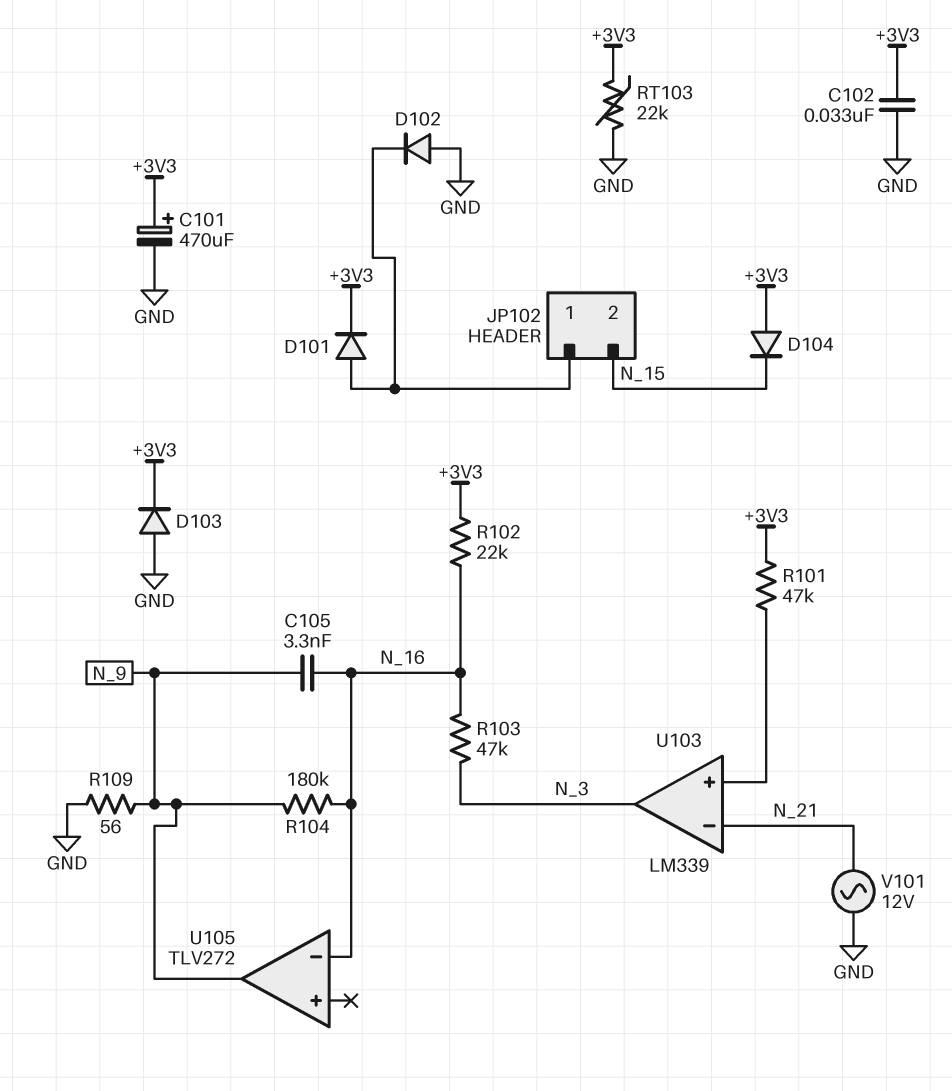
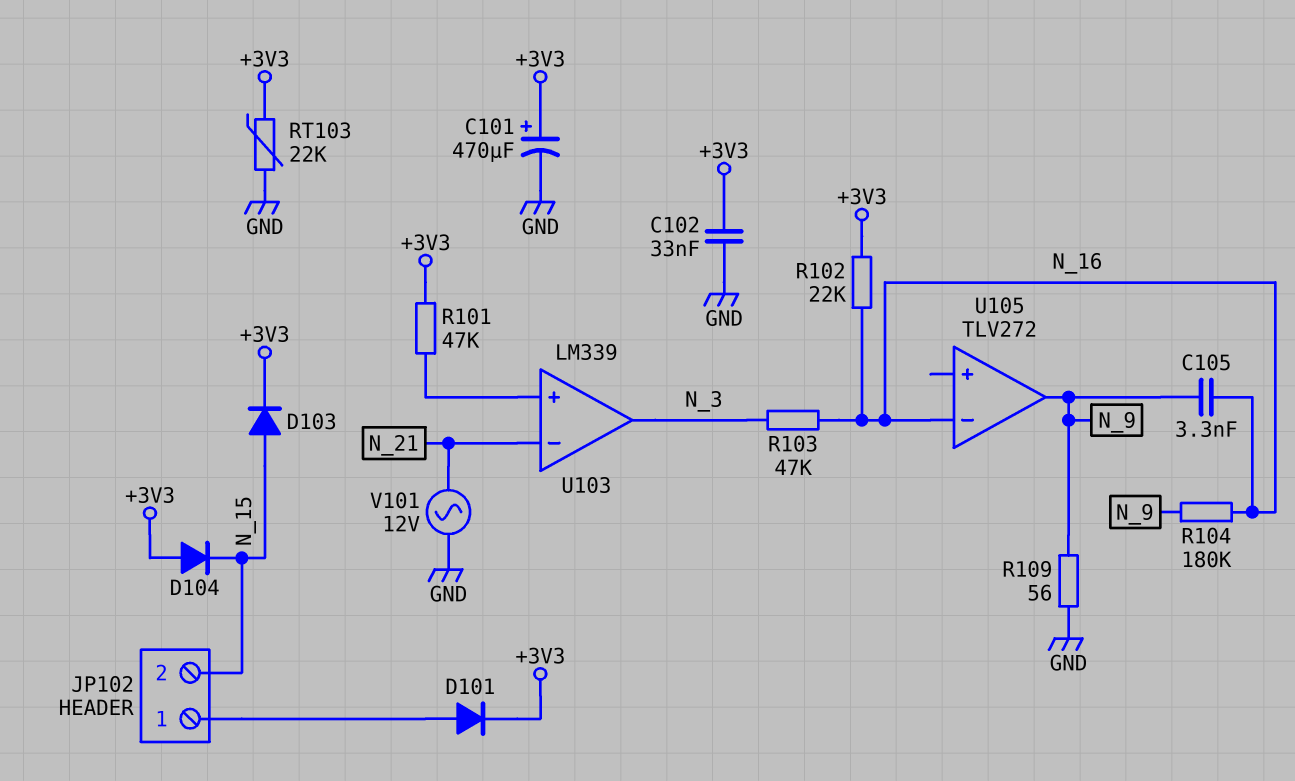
D102: diode (A GND, K JP102/1) -> none
D103: diode (A GND, K +3V3) -> diode (A N_15, K +3V3)

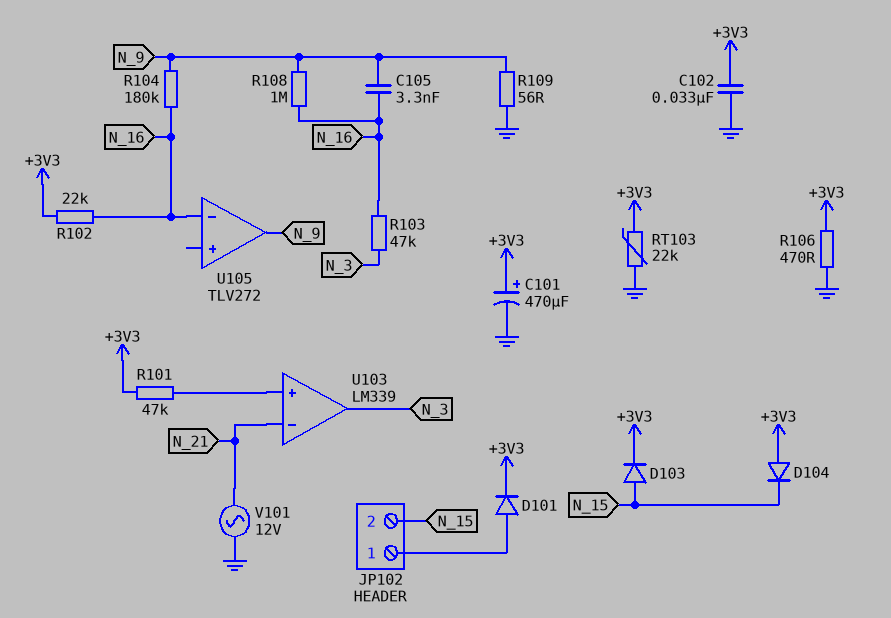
R106: none -> 470 (+3V3, GND)
R108: none -> 1M (N_9, N_16)

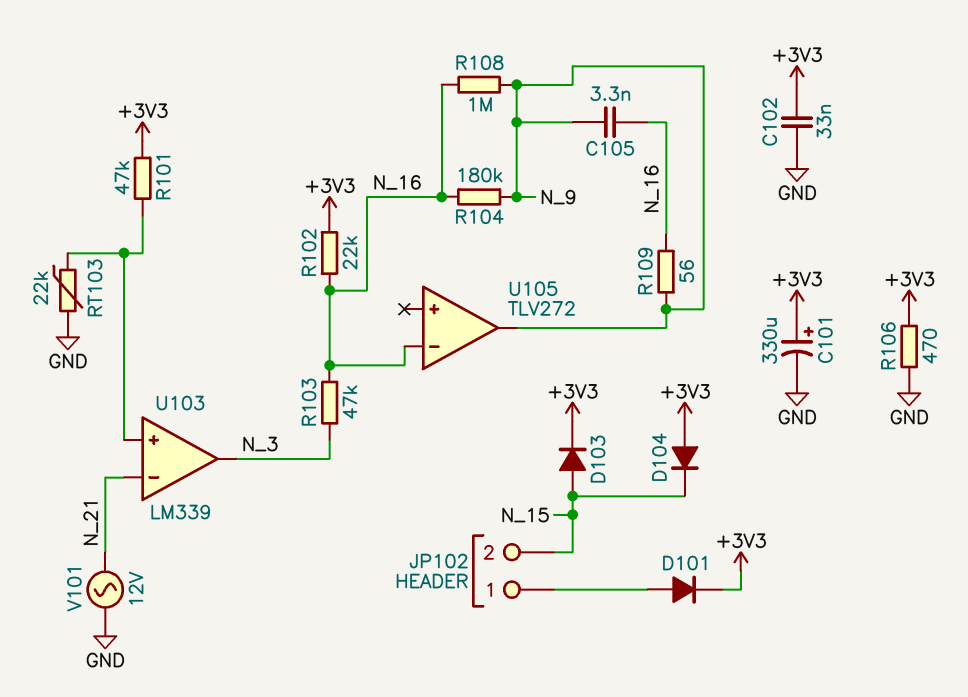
C101: 470uF (plus +3V3, minus GND) -> 330uF (plus +3V3, minus GND)
R109: 56 (GND, N_9) -> 56 (N_9, N_16)
RT103: 22k (+3V3, GND) -> 22k (GND, U103/in+)

